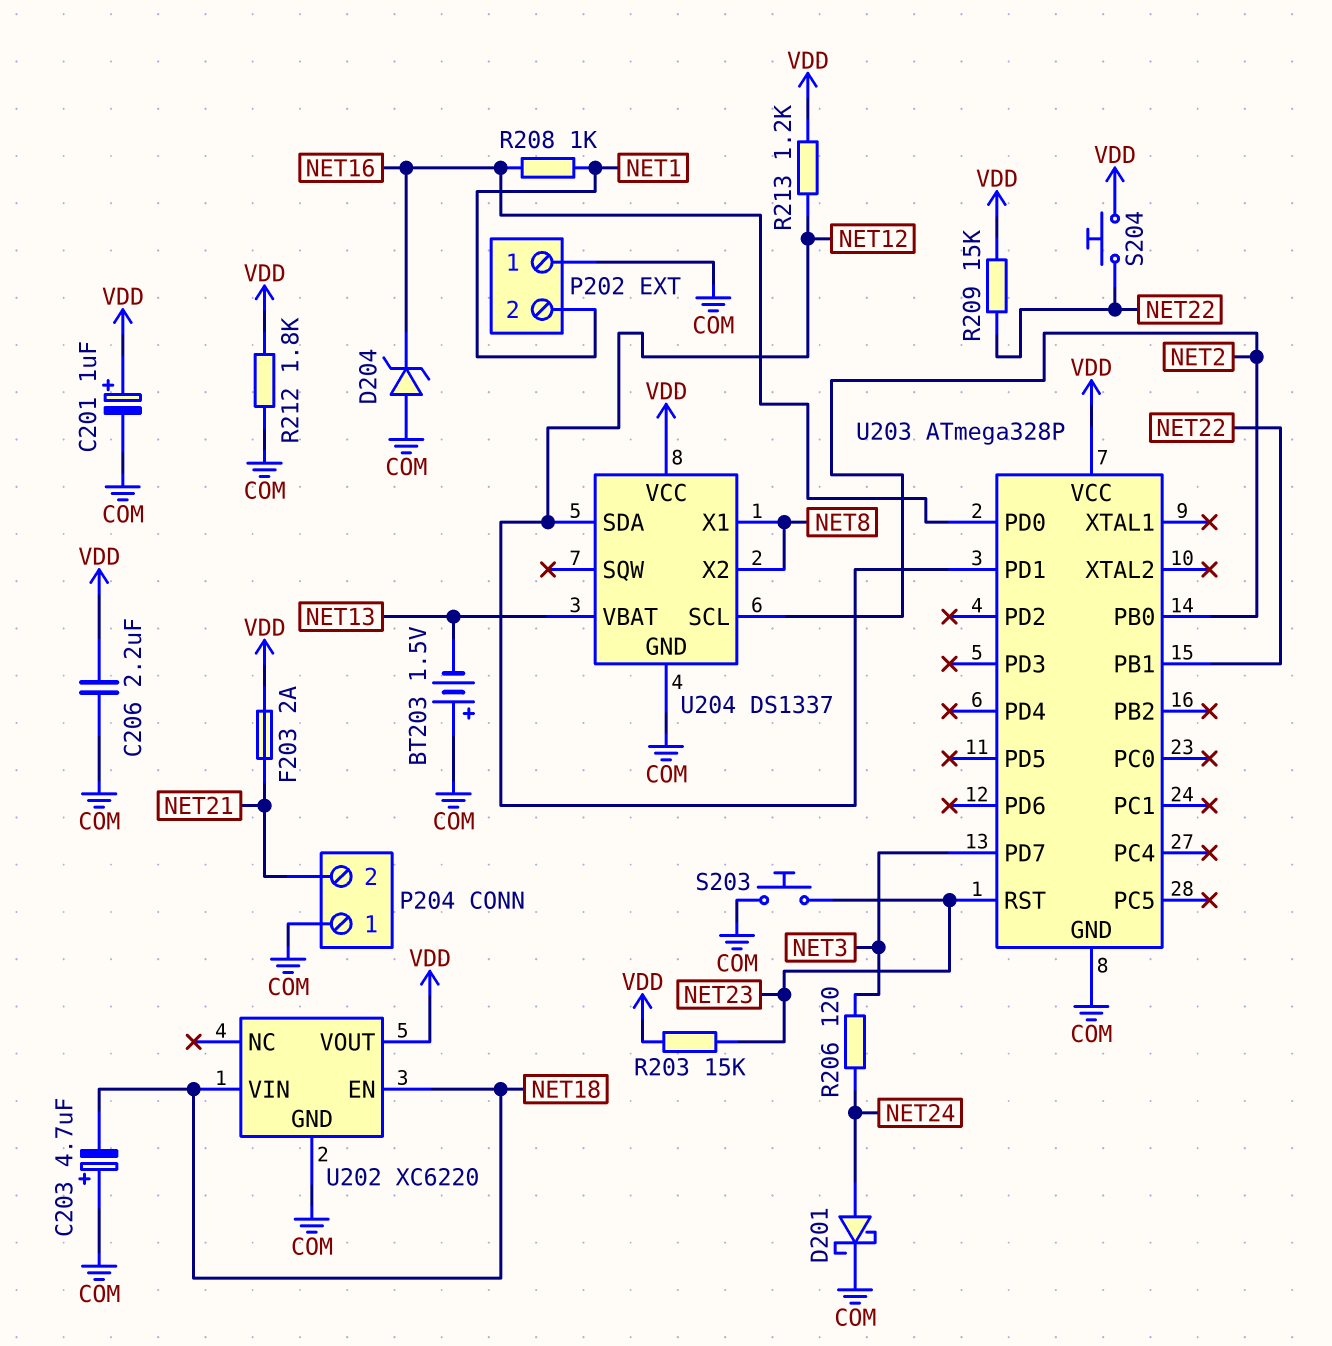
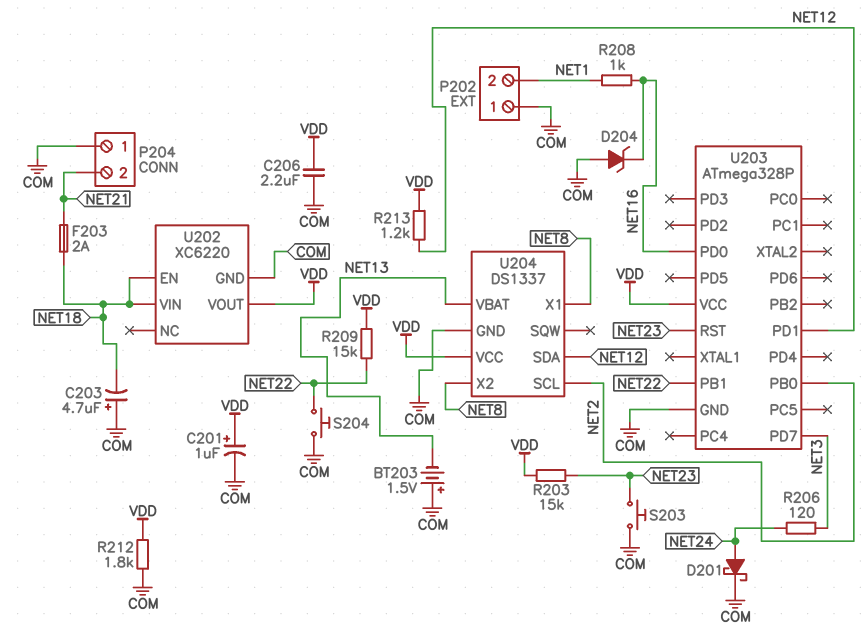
F203: 2A (NET21, VDD) -> 2A (NET18, NET21)
S204: button (NET22, VDD) -> button (COM, NET22)

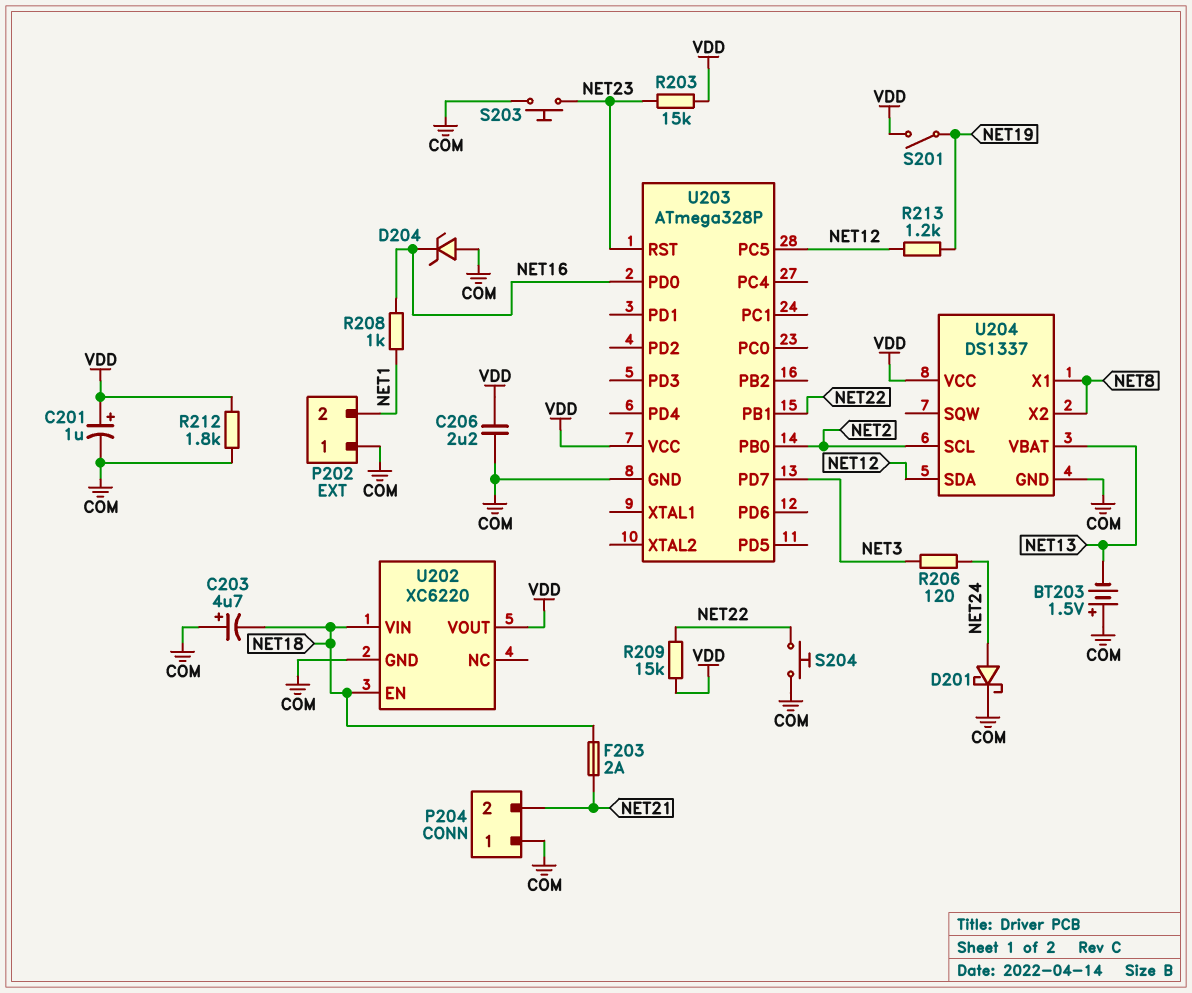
R213: 1.2k (NET12, VDD) -> 1.2k (NET12, NET19)
S201: none -> switch (NET19, VDD)
U203 pin PC5: none -> NET12
U203 pin PD1: NET12 -> none

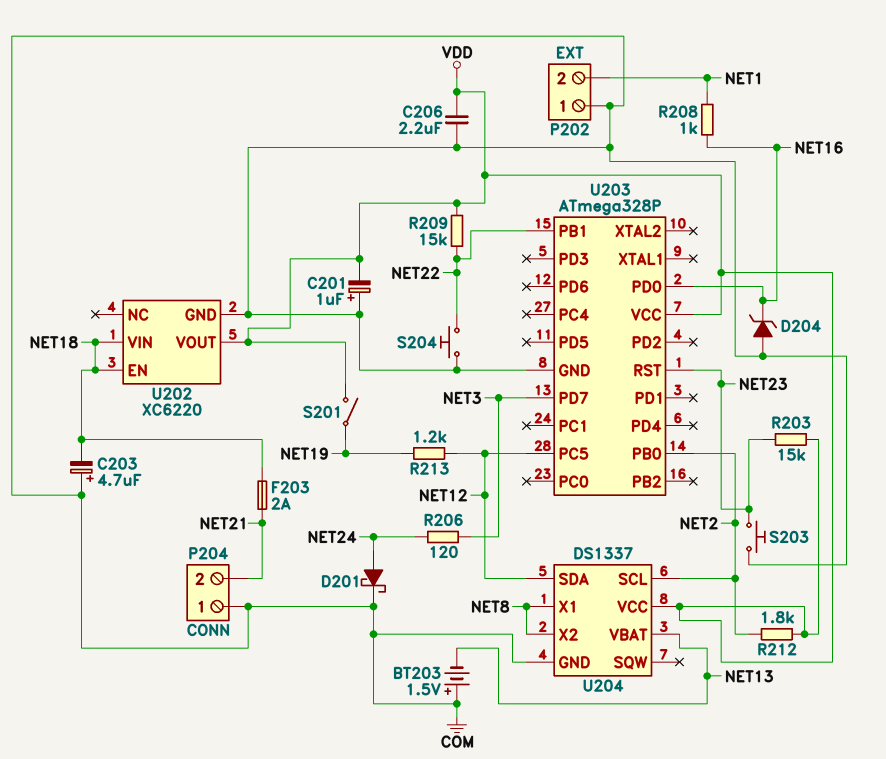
C201: 1uF (plus VDD, minus COM) -> 1uF (plus COM, minus VDD)
R212: 1.8k (COM, VDD) -> 1.8k (NET2, VDD)

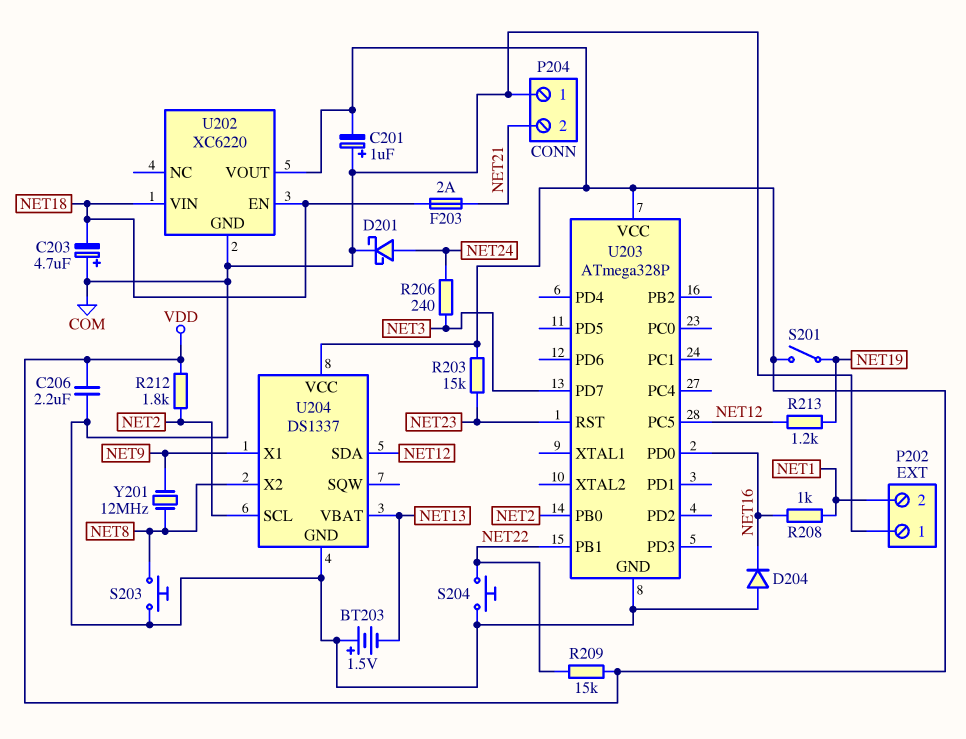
D204: zener (A COM, K NET16) -> diode (A COM, K NET16)
R206: 120 (NET3, NET24) -> 240 (NET3, NET24)
S203: button (COM, NET23) -> button (COM, NET8)
U204 pin X1: NET8 -> NET9
Y201: none -> 12MHz (NET8, NET9)

